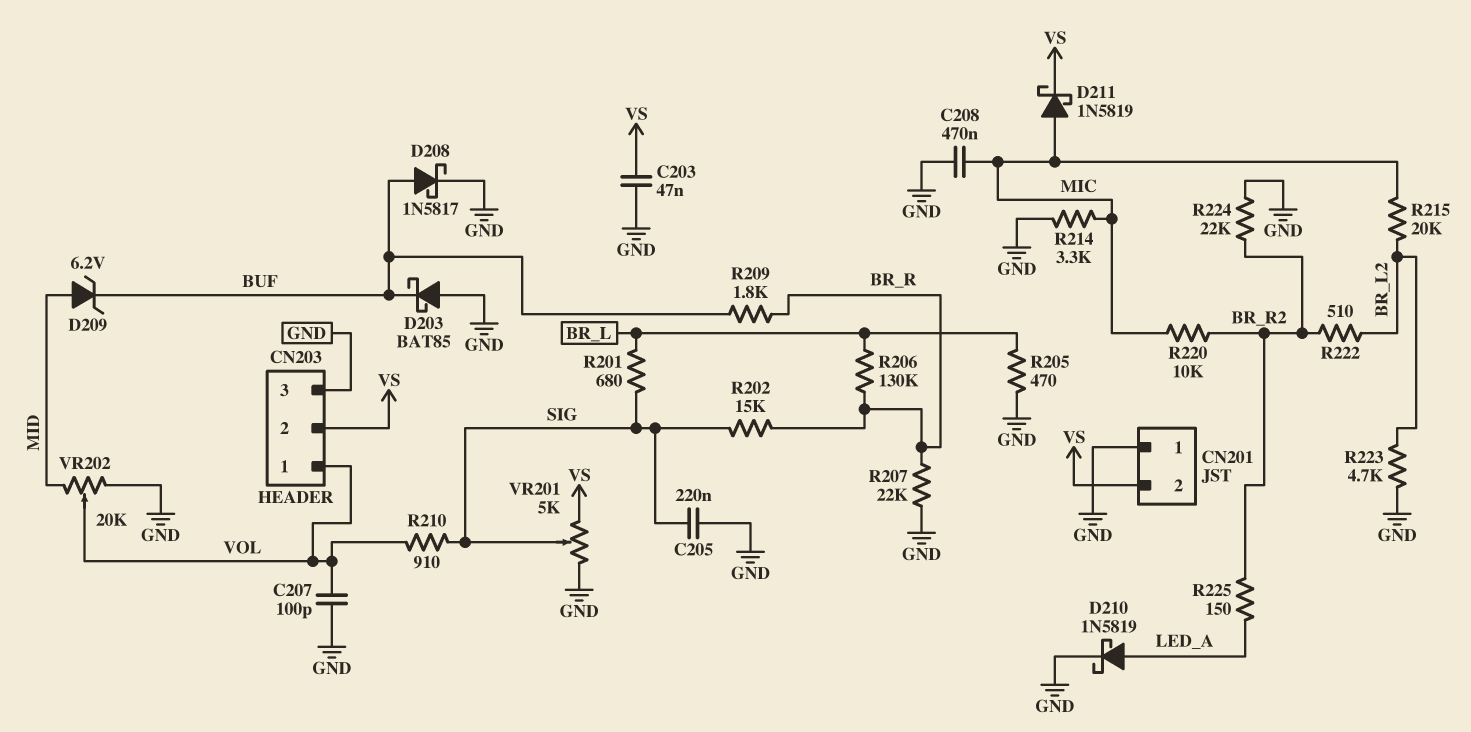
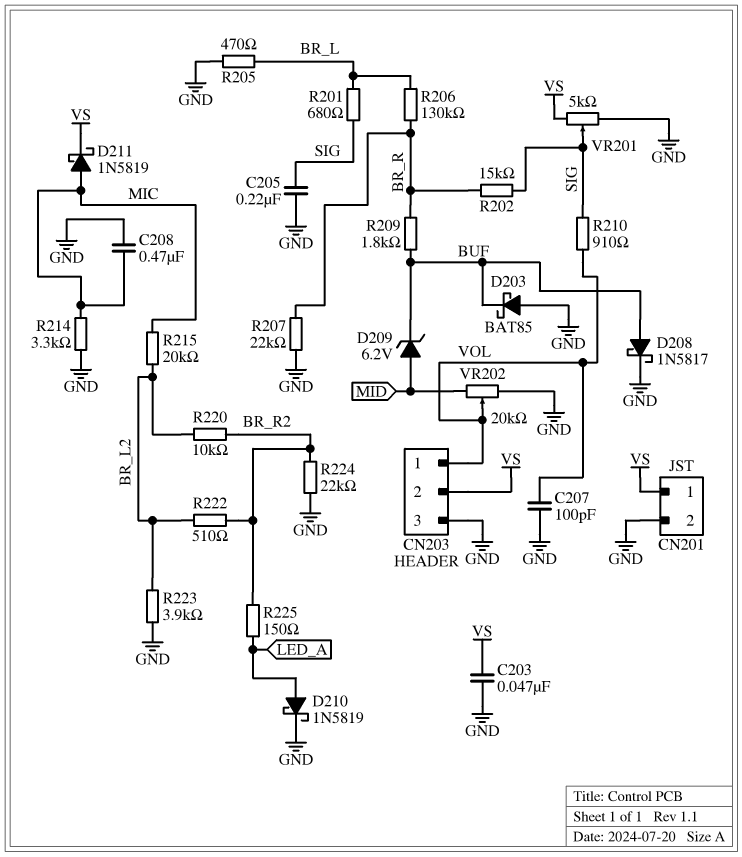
CN201 pin 1: GND -> VS
CN201 pin 2: VS -> GND
R220: 10k (BR_R2, MIC) -> 10k (BR_L2, BR_R2)
R223: 4.7k (BR_L2, GND) -> 3.9k (BR_L2, GND)

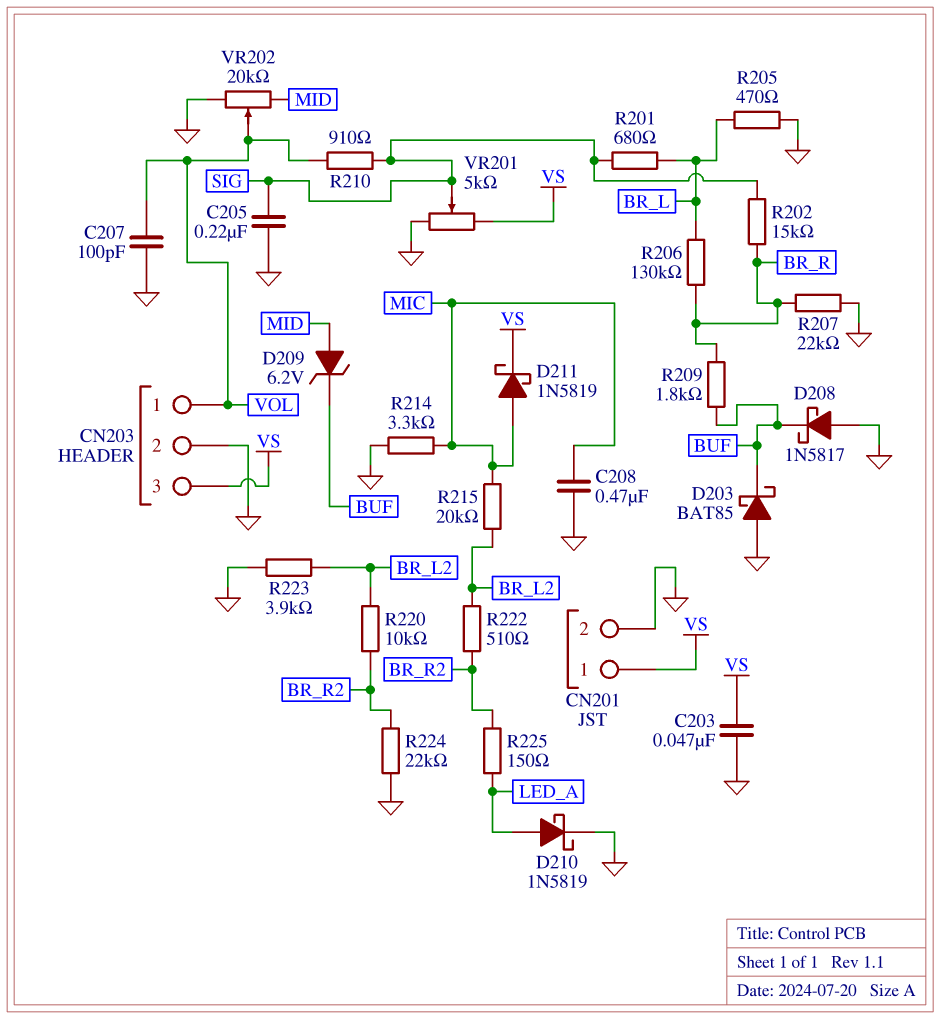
CN203 pin 2: VS -> GND
CN203 pin 3: GND -> VS
D208: schottky 1N5817 (A BUF, K GND) -> schottky 1N5817 (A GND, K BUF)

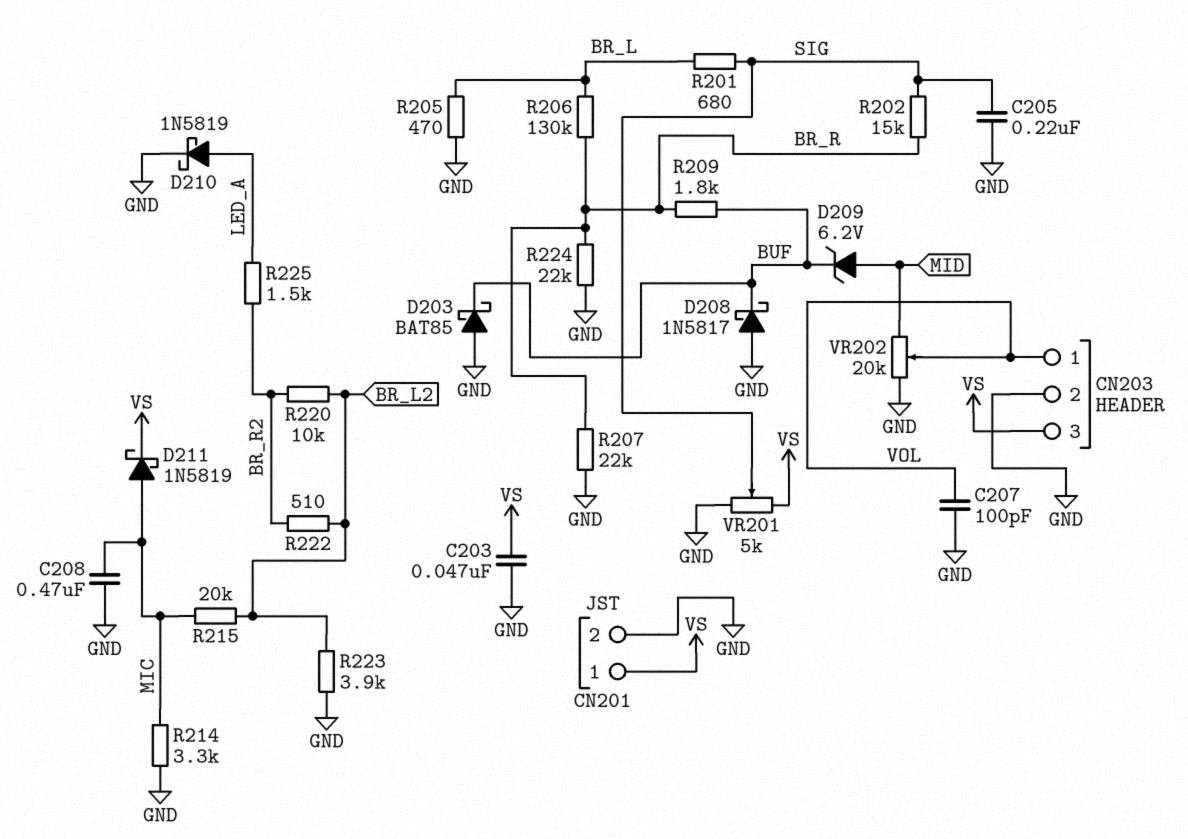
R210: 910 (SIG, VOL) -> none
R224: 22k (BR_R2, GND) -> 22k (BR_R, GND)
R225: 150 (BR_R2, LED_A) -> 1.5k (BR_R2, LED_A)

